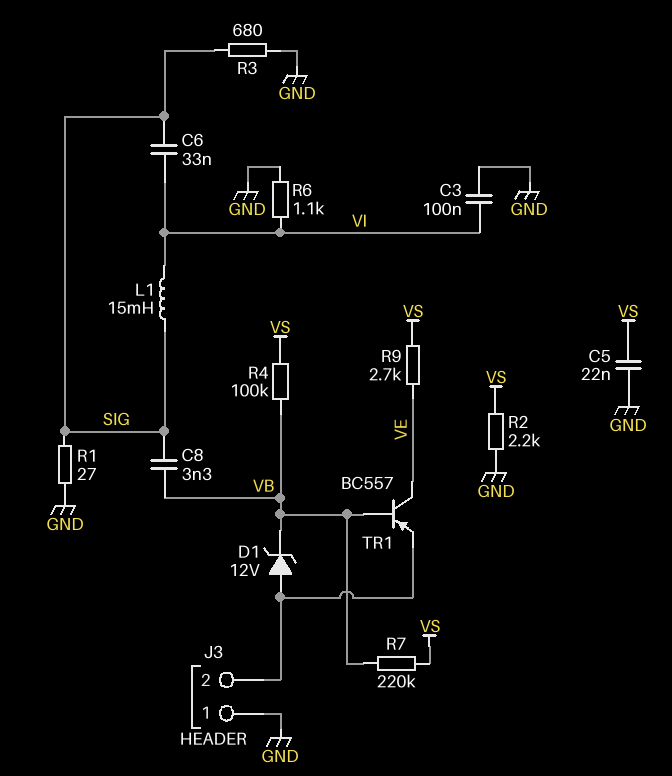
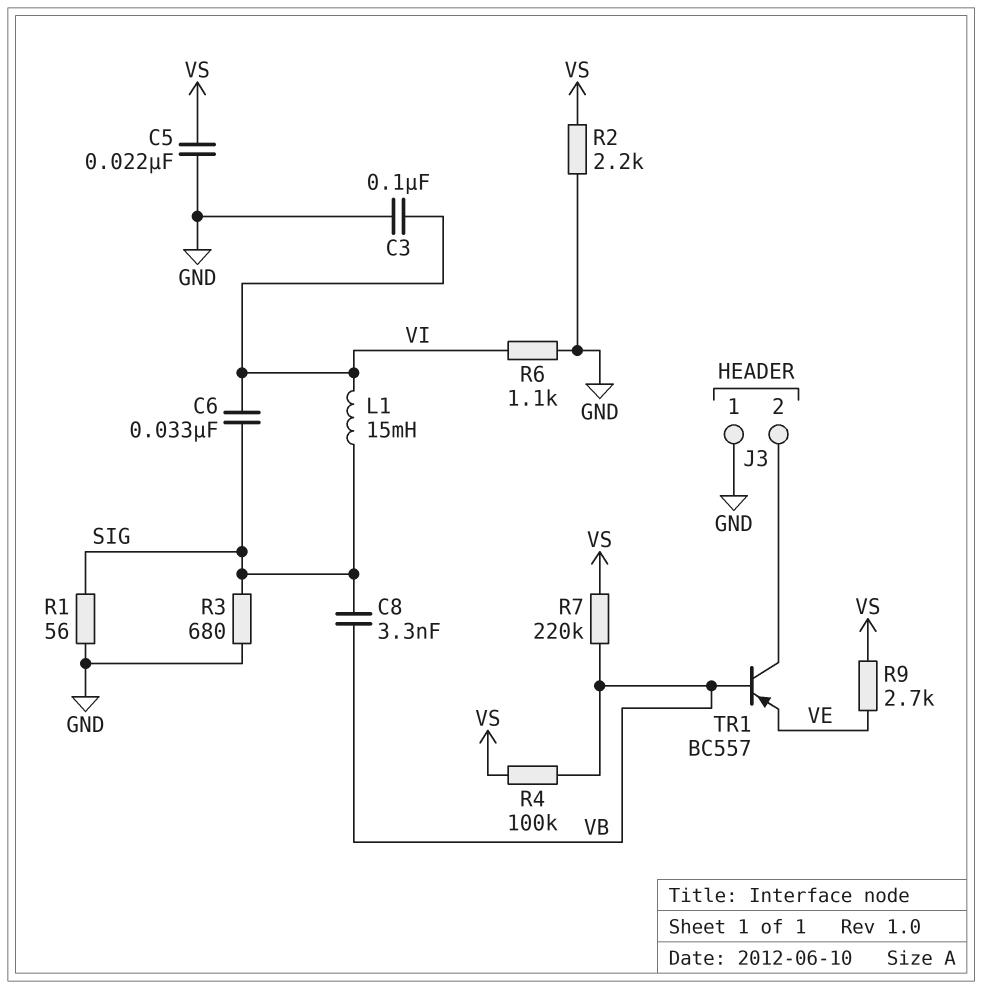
D1: zener 12V (A J3/2, K VB) -> none
R1: 27 (GND, SIG) -> 56 (GND, SIG)
TR1: PNP BC557 (B VB, C VE, E J3/2) -> PNP BC557 (B VB, C J3/2, E VE)

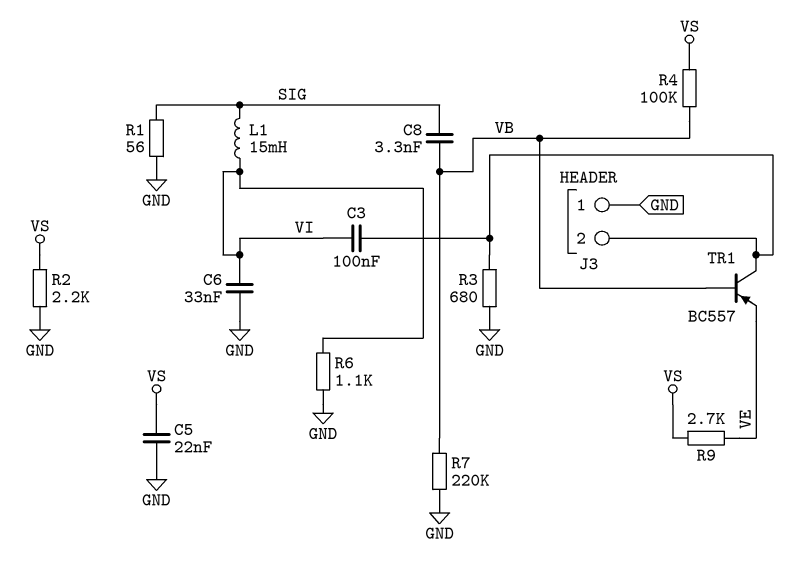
C3: 100nF (GND, VI) -> 100nF (J3/2, VI)
C6: 33nF (SIG, VI) -> 33nF (GND, VI)
R3: 680 (GND, SIG) -> 680 (GND, J3/2)
R7: 220k (VB, VS) -> 220k (GND, VB)

